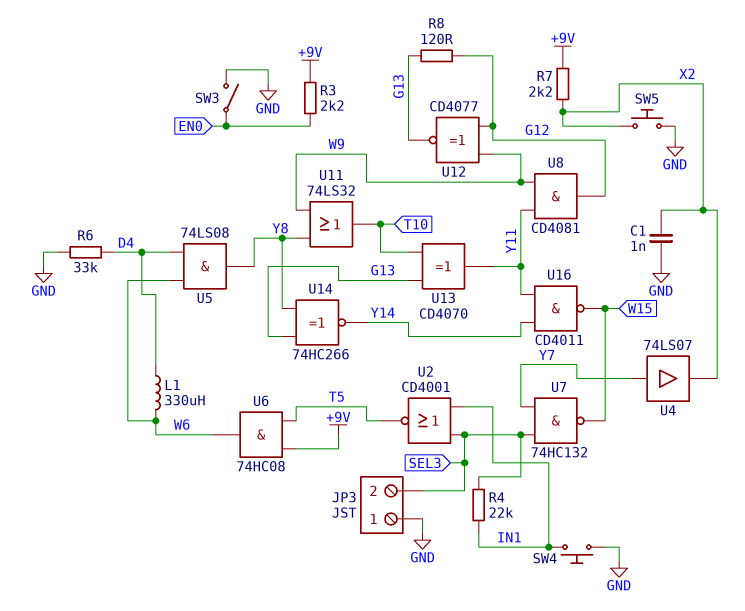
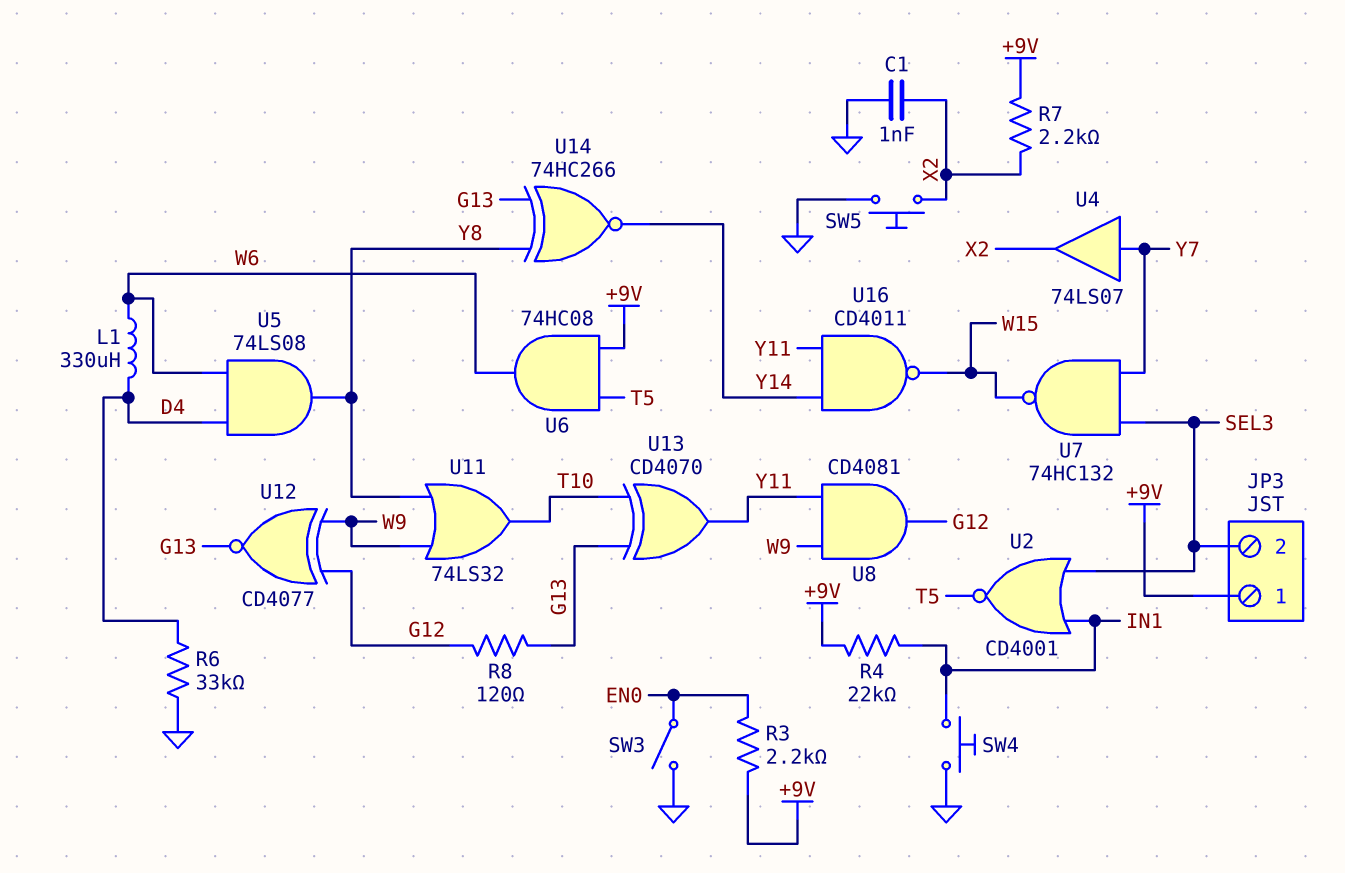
JP3 pin 1: GND -> +9V
R4: 22k (IN1, SEL3) -> 22k (+9V, IN1)

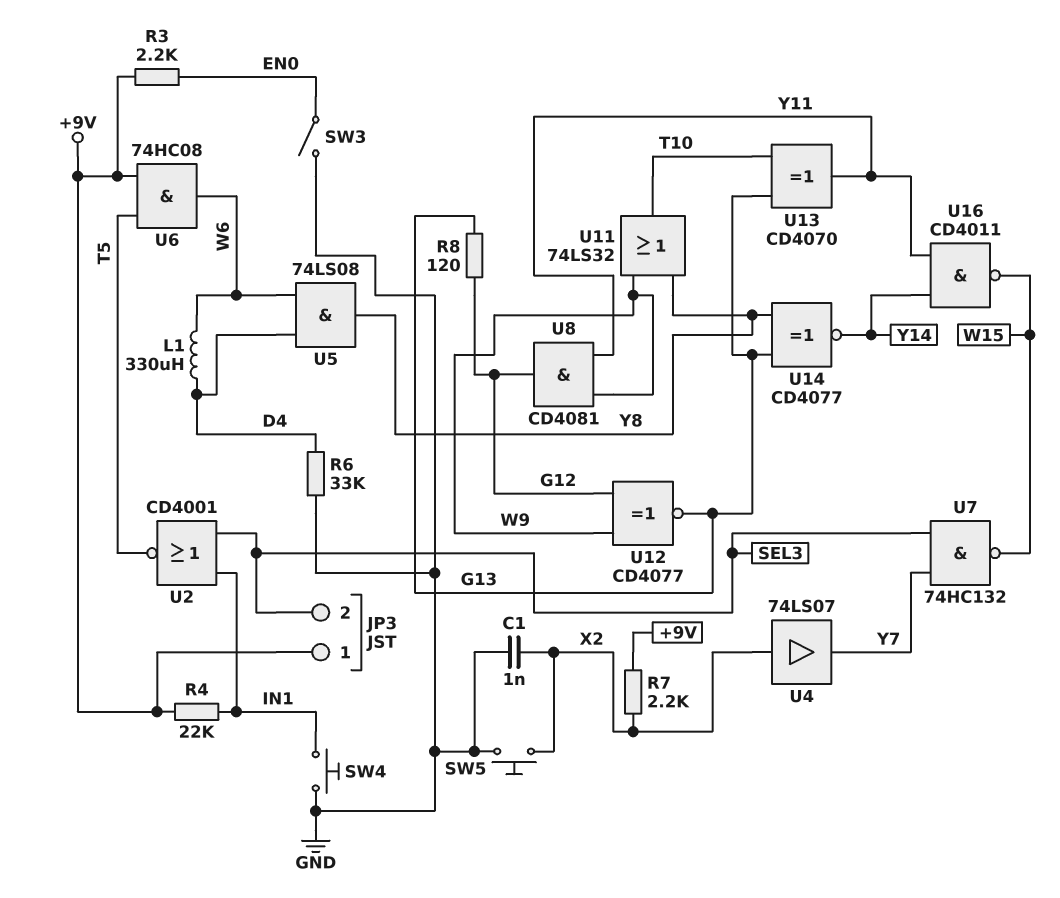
U4: buffer 74LS07 (in Y7, out X2) -> buffer 74LS07 (in X2, out Y7)
U14: XNOR 74HC266 (in G13, in Y8, out Y14) -> XNOR CD4077 (in G13, in Y8, out Y14)

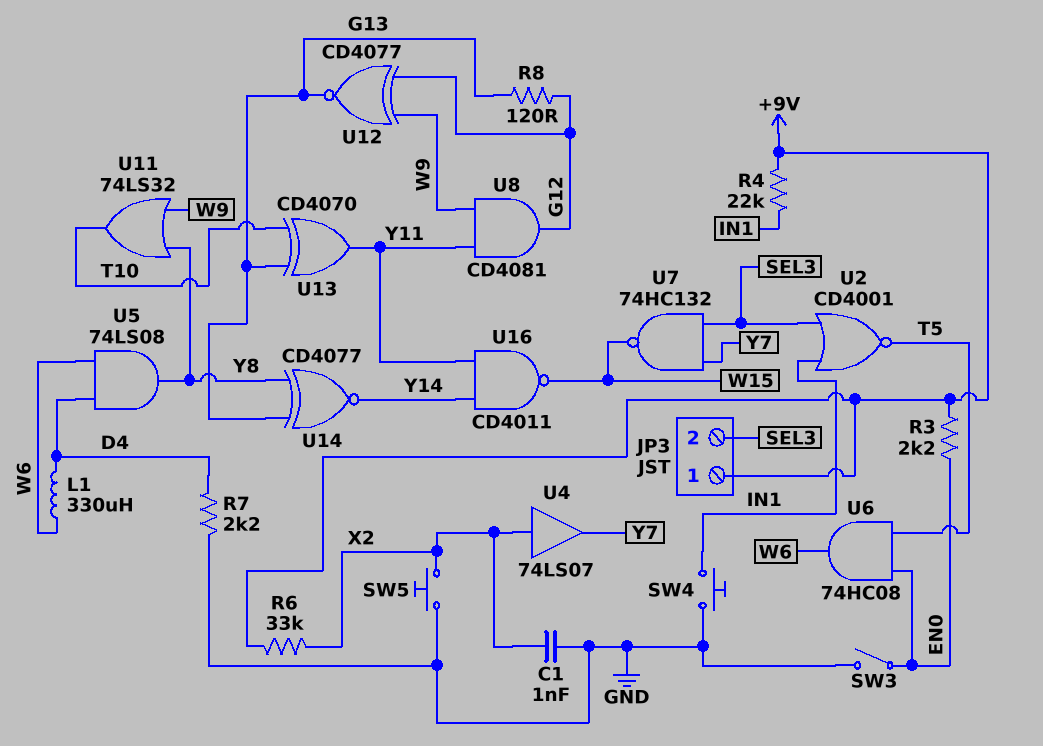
R6: 33k (D4, GND) -> 33k (+9V, X2)
R7: 2.2k (+9V, X2) -> 2.2k (D4, GND)
U6: AND 74HC08 (in +9V, in T5, out W6) -> AND 74HC08 (in EN0, in T5, out W6)

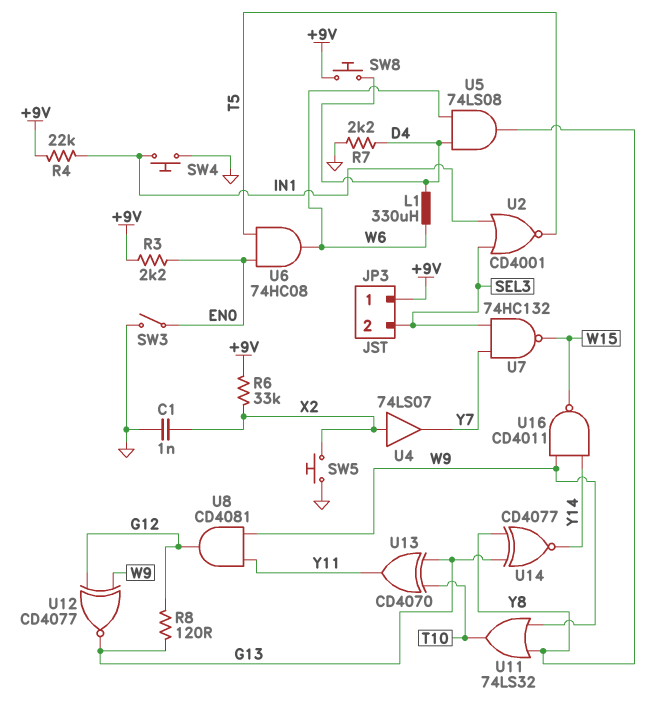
SW8: none -> button (+9V, D4)
U16: NAND CD4011 (in Y11, in Y14, out W15) -> NAND CD4011 (in W9, in Y14, out W15)

